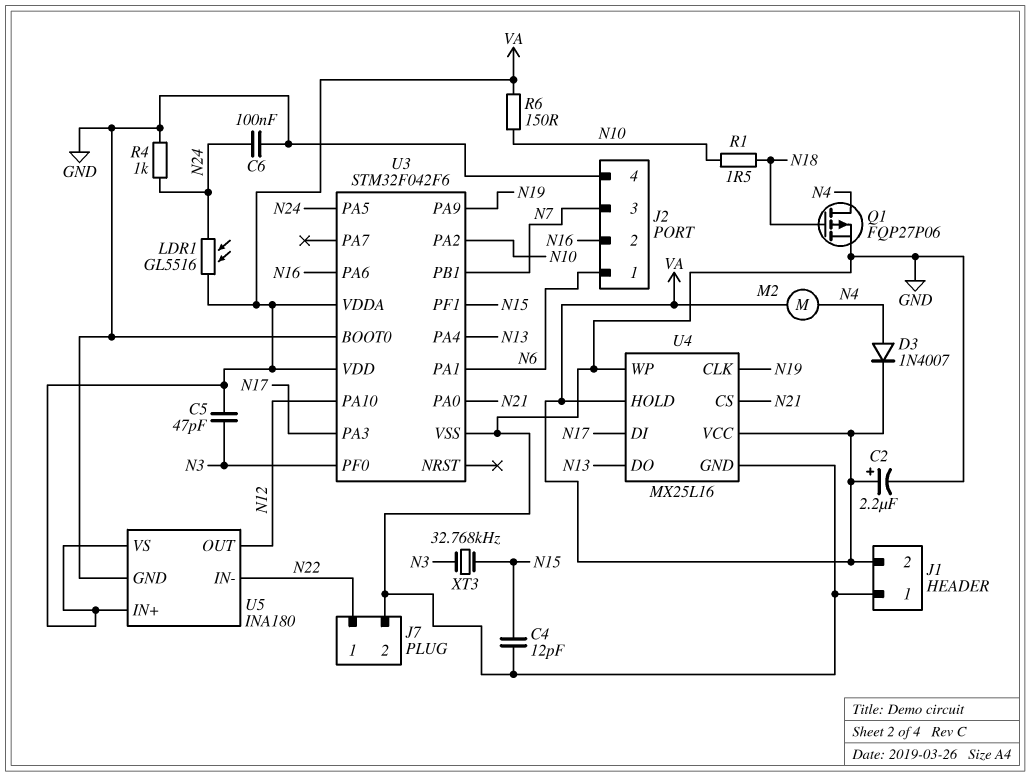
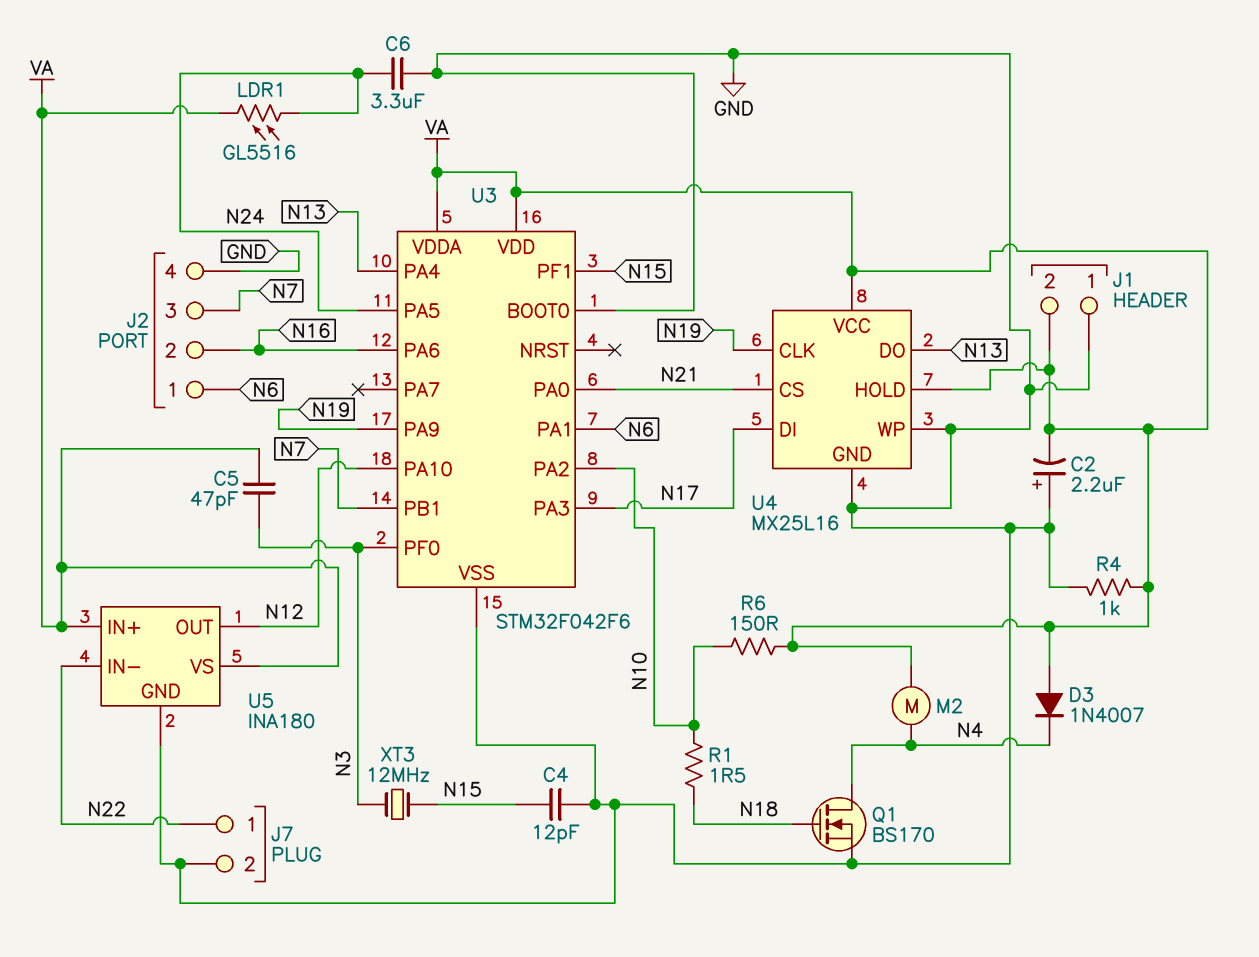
C2: 2.2uF (plus VA, minus GND) -> 2.2uF (plus GND, minus VA)
C6: 100nF (GND, N24) -> 3.3uF (GND, N24)
D3: diode 1N4007 (A N4, K VA) -> diode 1N4007 (A VA, K N4)
Q1: PMOS FQP27P06 (G N18, D N4, S GND) -> NMOS BS170 (G N18, D N4, S GND)
R4: 1k (GND, N24) -> 1k (GND, VA)
XT3: 32.768kHz (N3, N15) -> 12MHz (N3, N15)

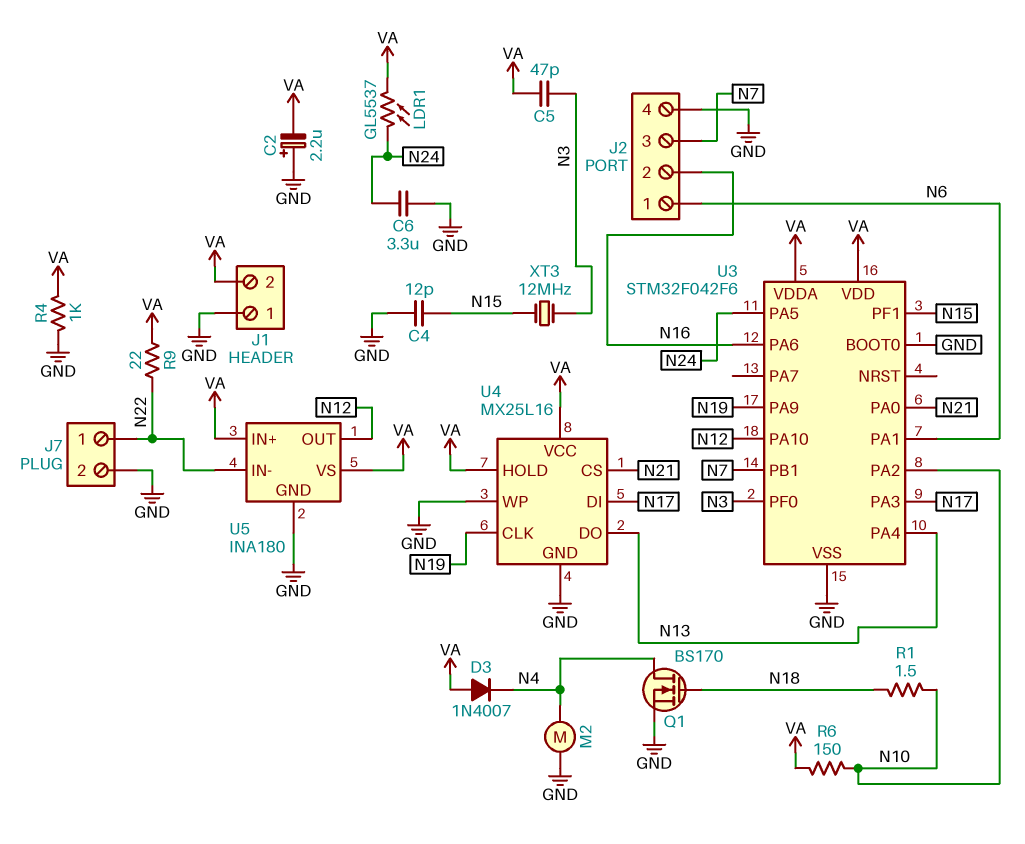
LDR1: GL5516 (N24, VA) -> GL5537 (N24, VA)
M2: motor (N4, VA) -> motor (GND, N4)
R9: none -> 22 (N22, VA)

